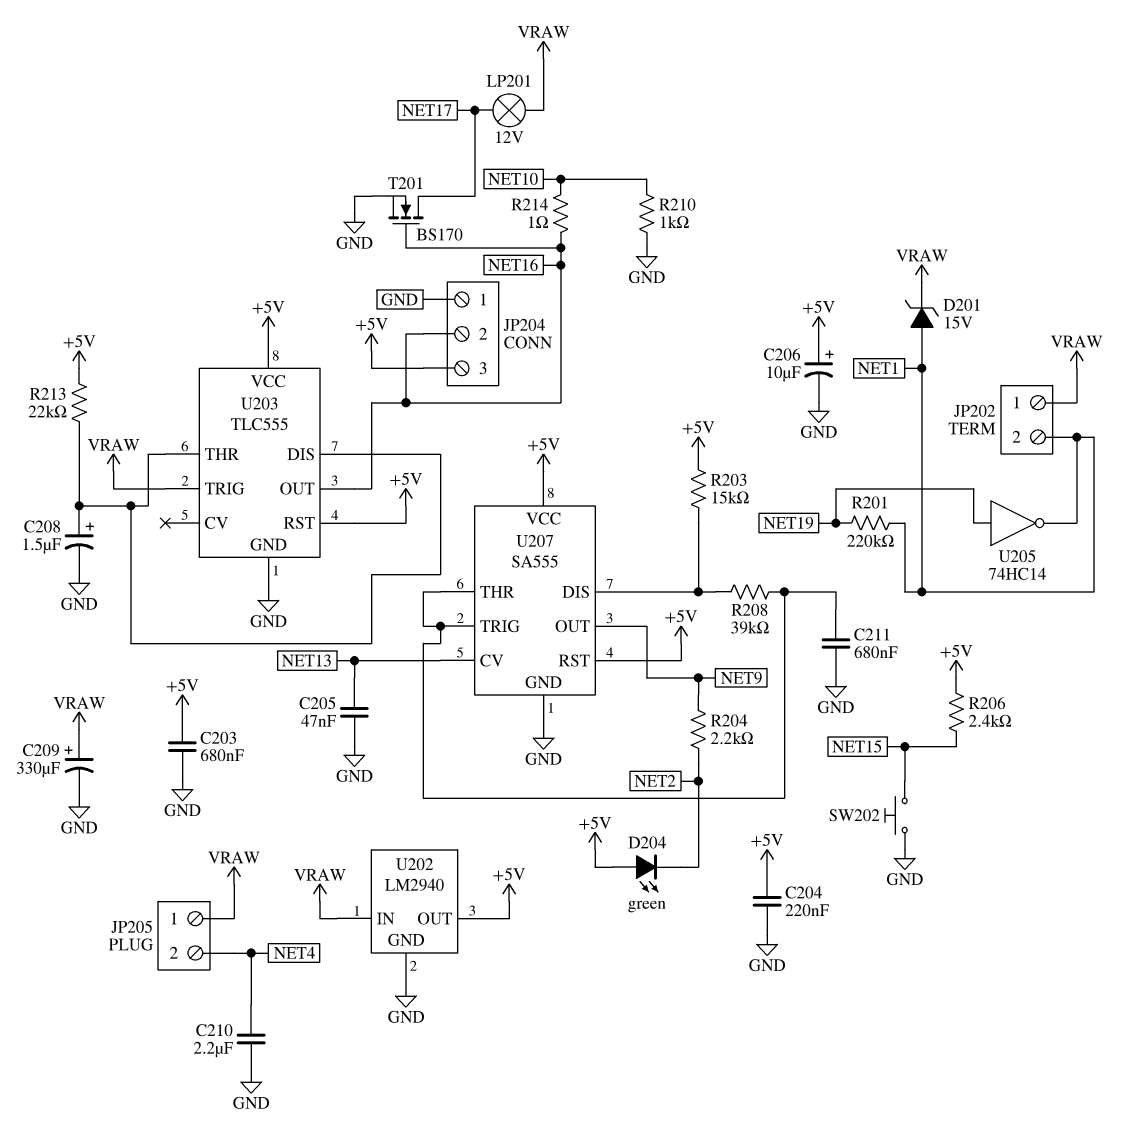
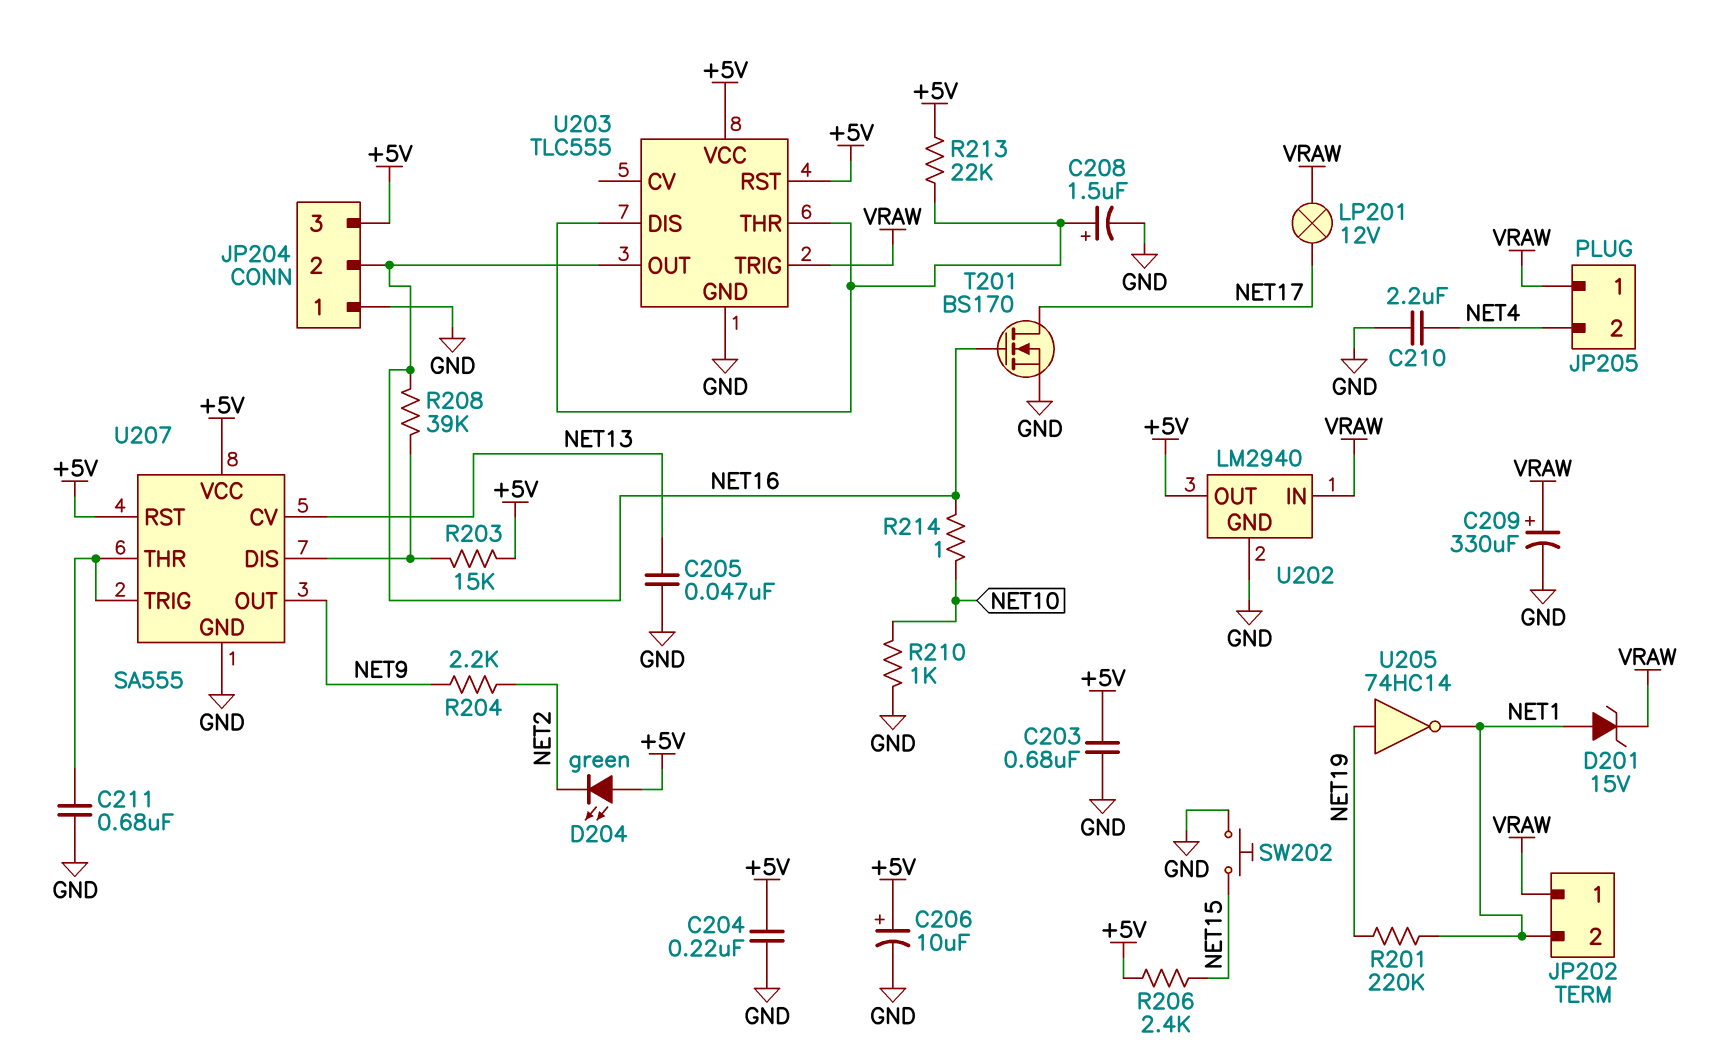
R208: 39k (U207/DIS, U207/THR) -> 39k (NET16, U207/DIS)

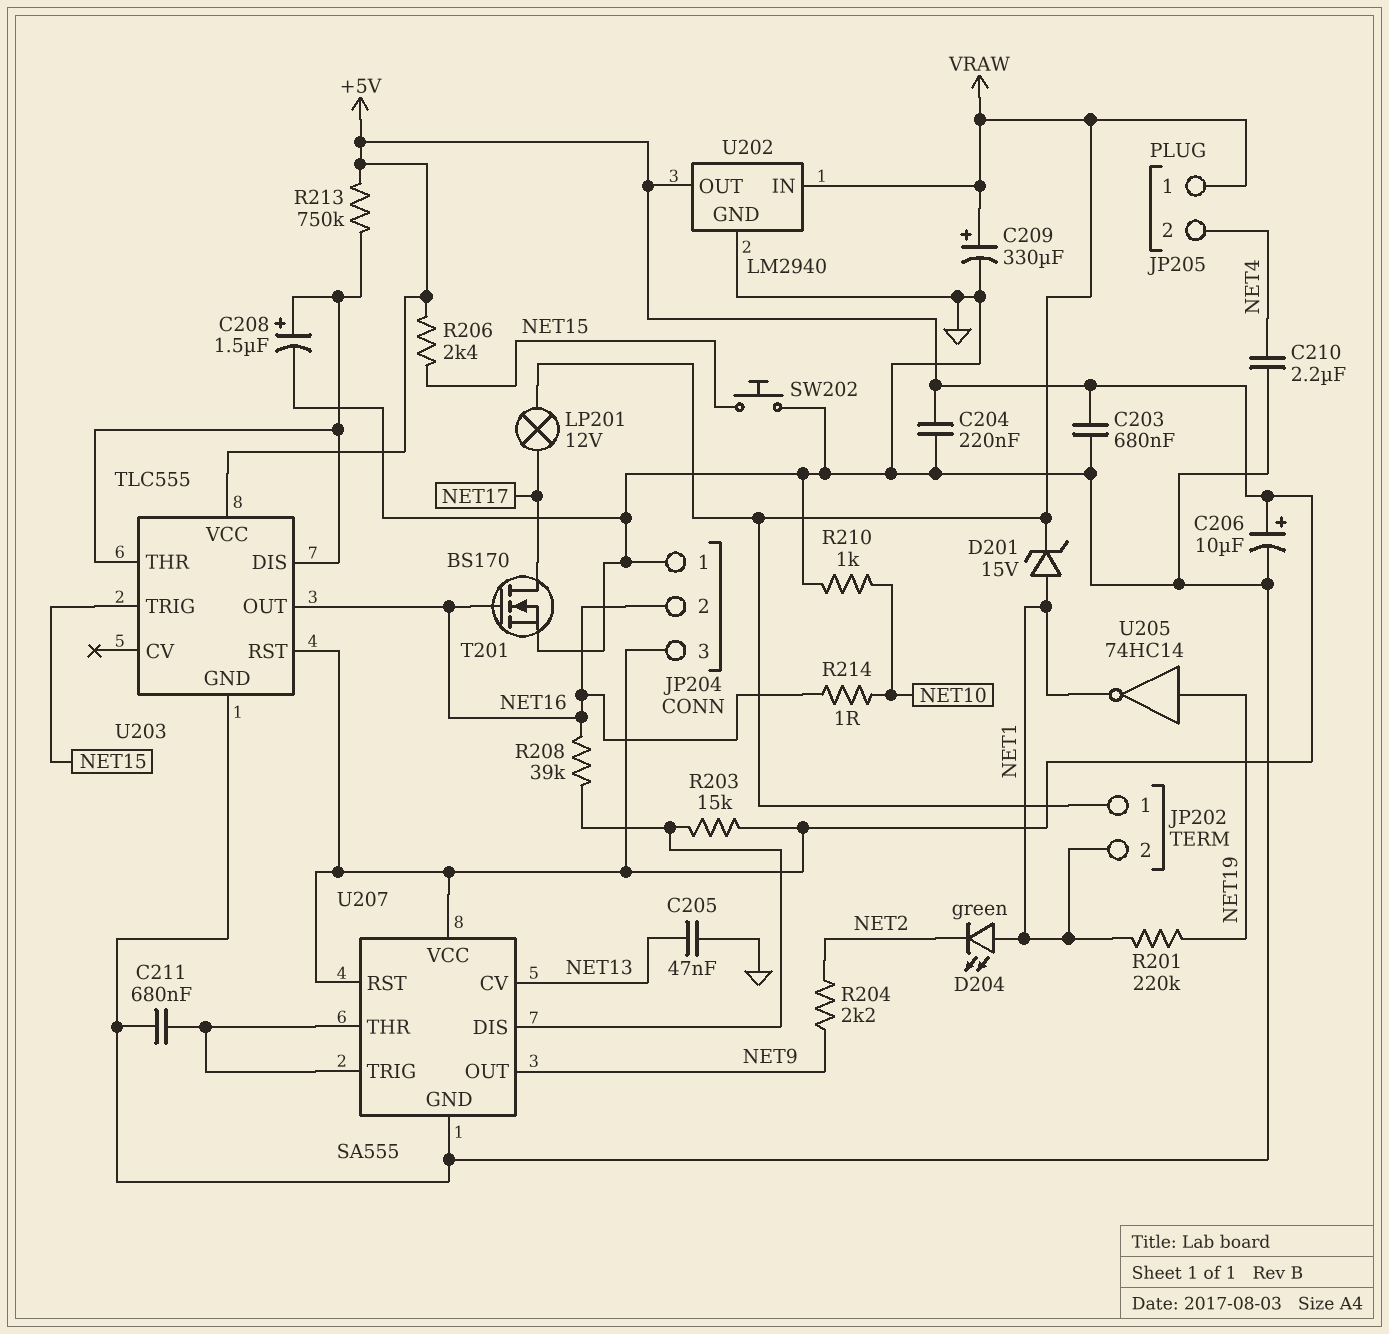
D204: LED green (A +5V, K NET2) -> LED green (A NET1, K NET2)
R213: 22k (+5V, U203/DIS) -> 750k (+5V, U203/DIS)
U203 pin TRIG: VRAW -> NET15

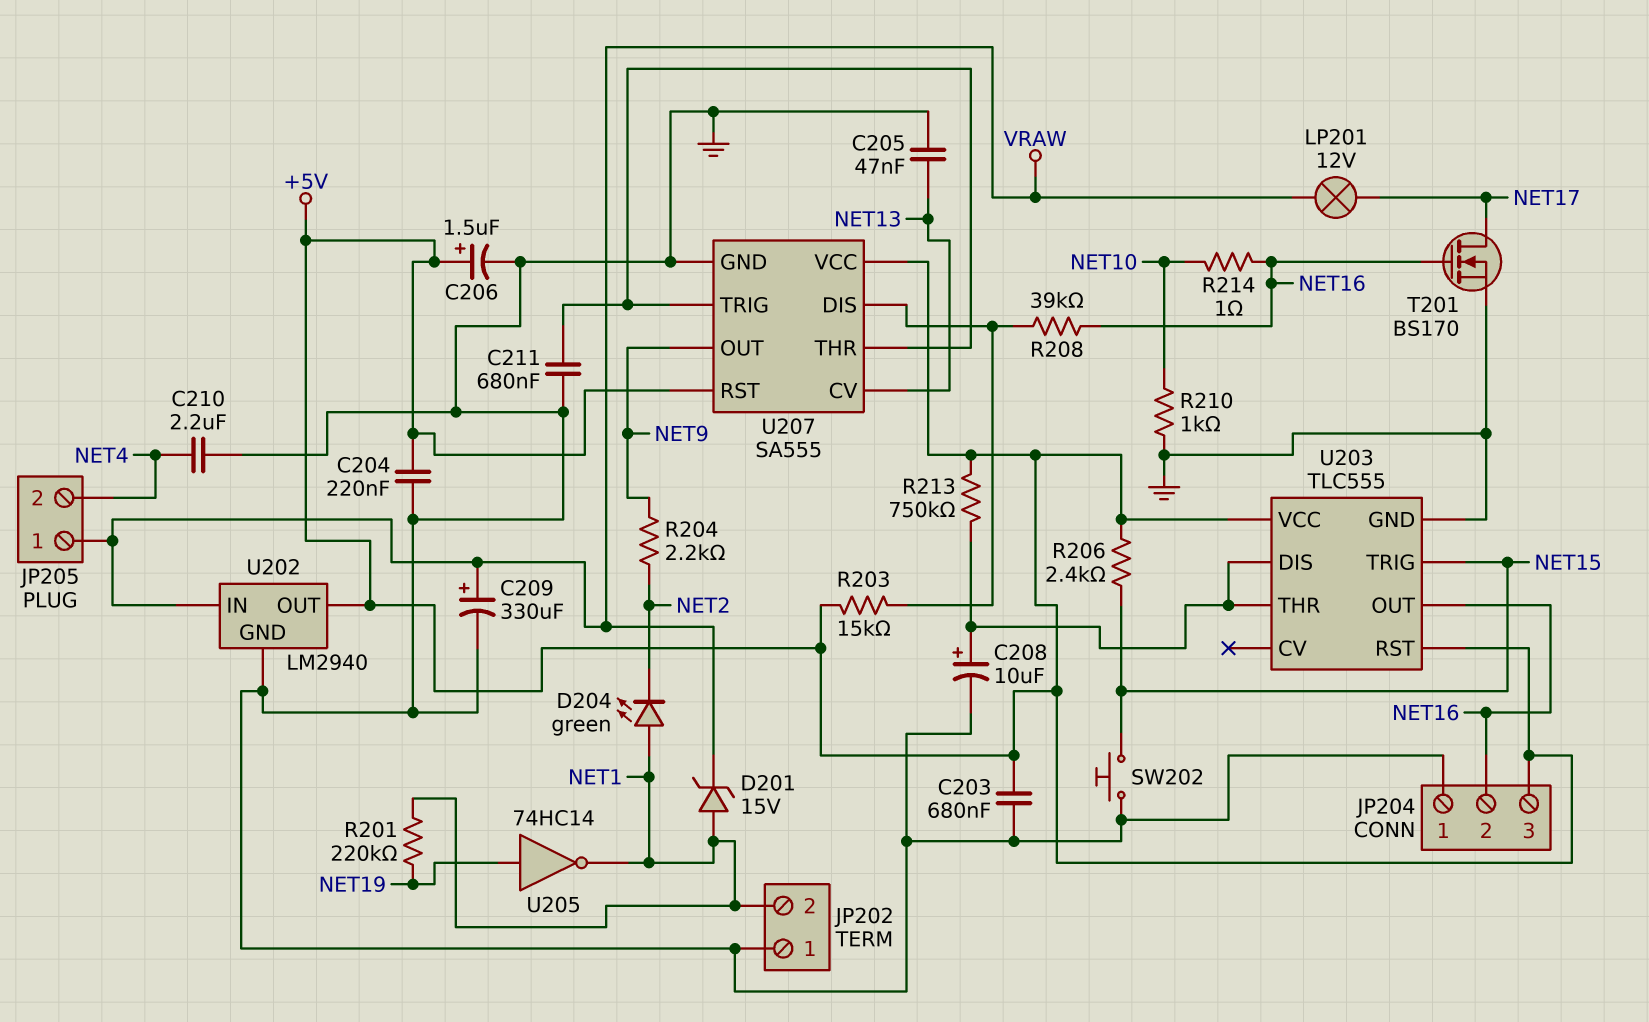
C206: 10uF (plus +5V, minus GND) -> 1.5uF (plus +5V, minus GND)
C208: 1.5uF (plus U203/DIS, minus GND) -> 10uF (plus U203/DIS, minus GND)
JP202 pin 1: VRAW -> GND

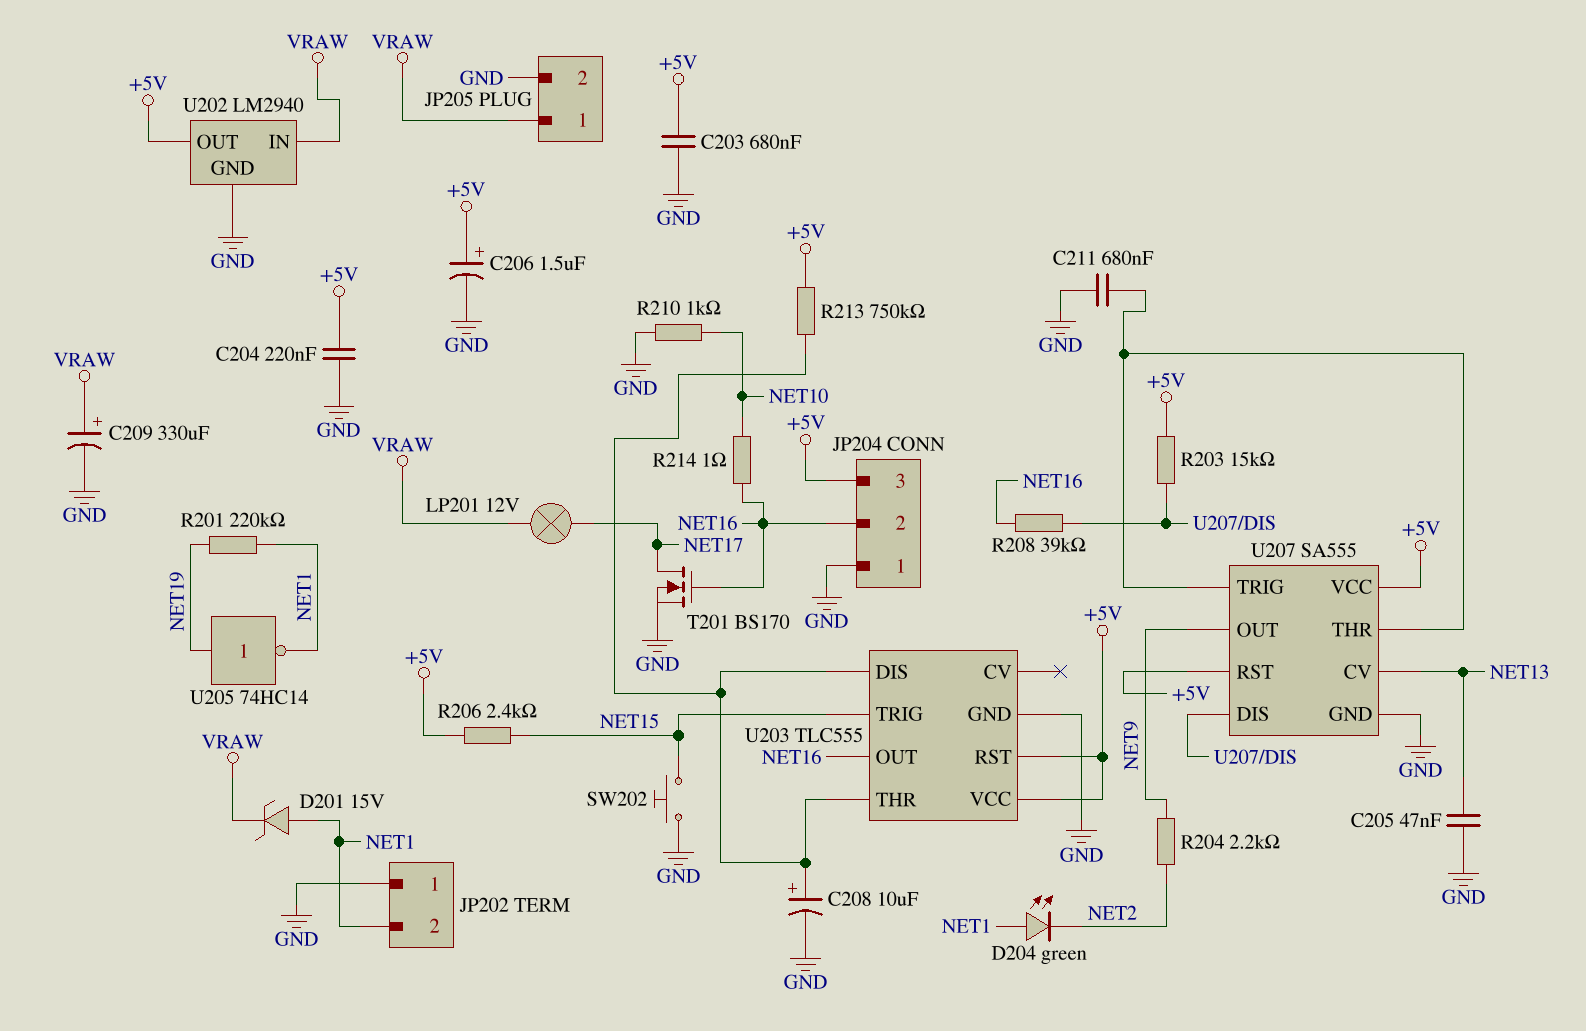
C210: 2.2uF (GND, NET4) -> none
JP205 pin 2: NET4 -> GND

